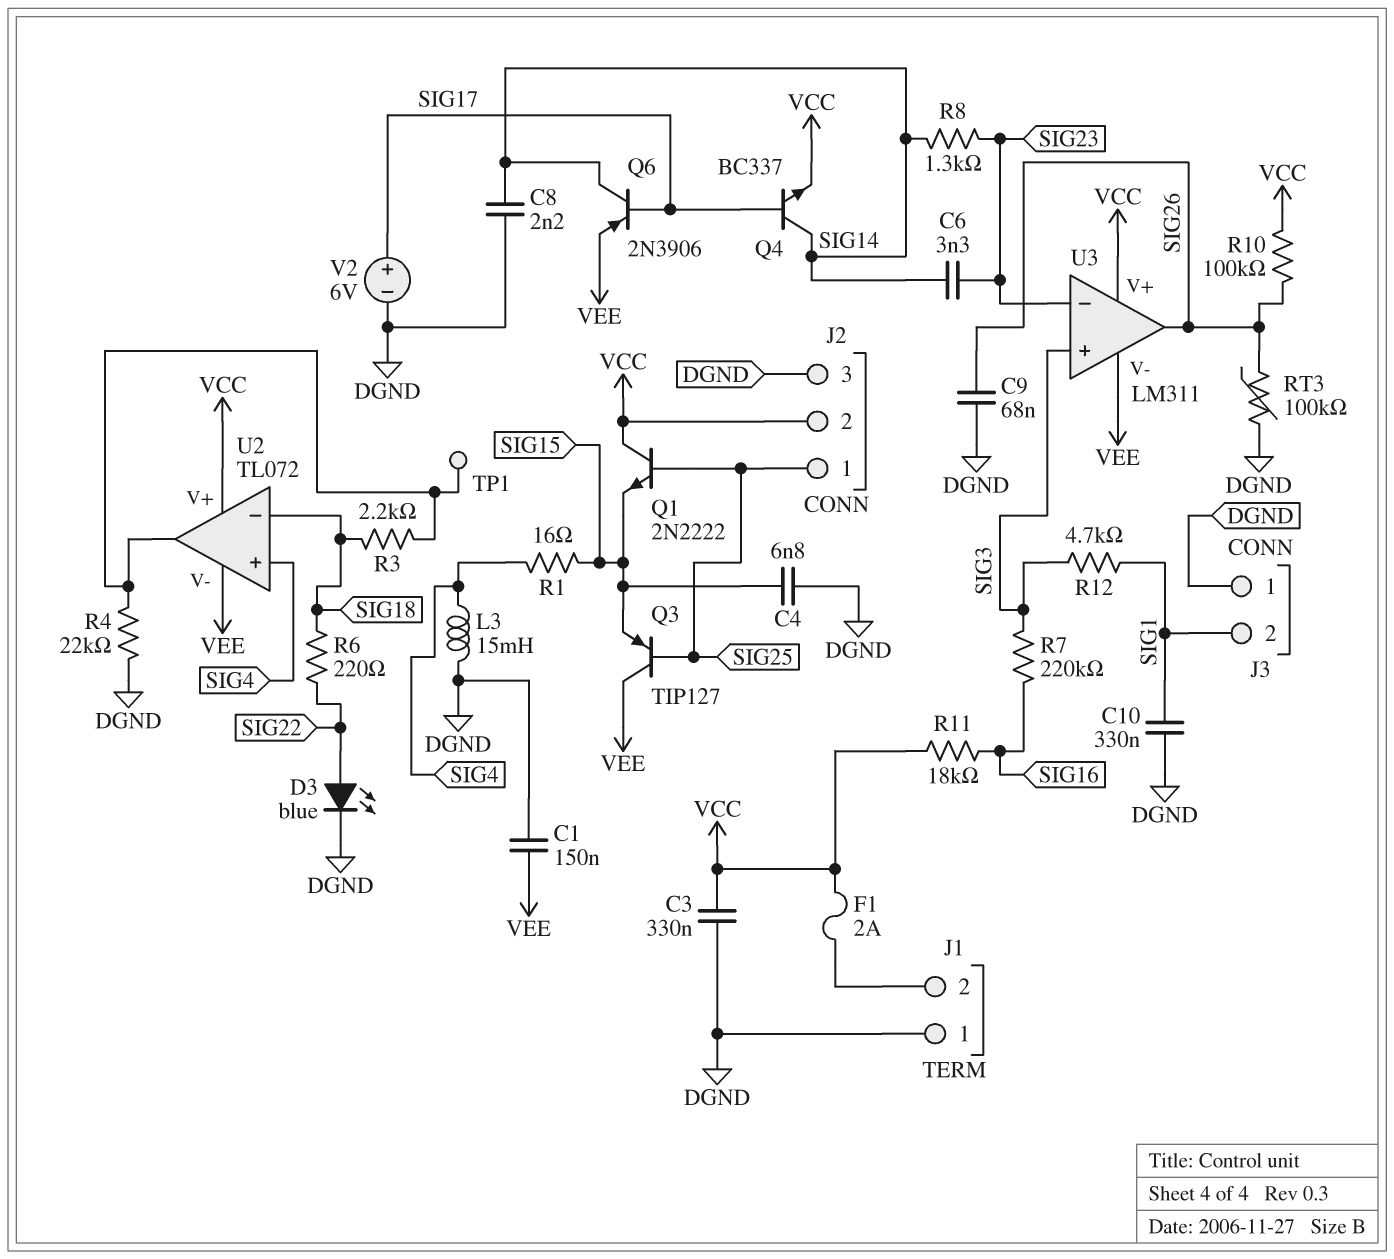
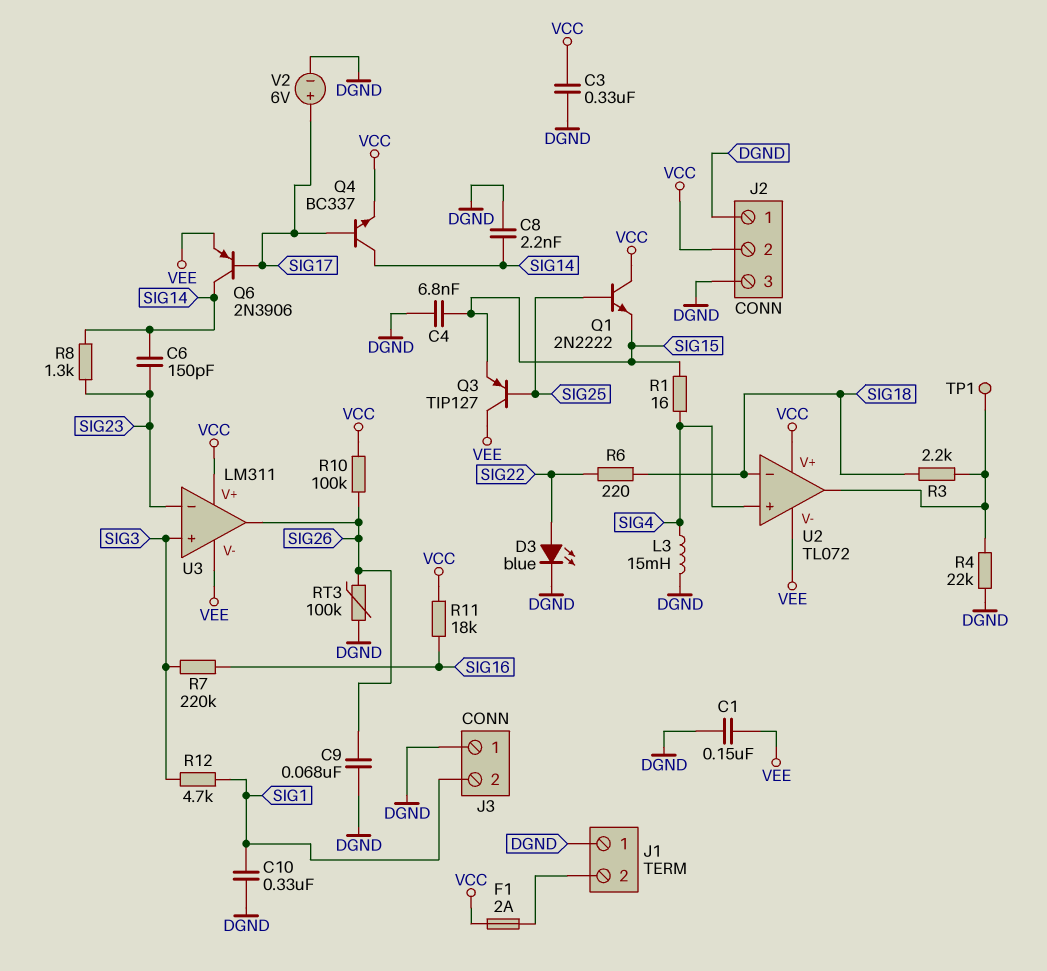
C6: 3.3nF (SIG14, SIG23) -> 150pF (SIG14, SIG23)
J2 pin 1: SIG25 -> DGND

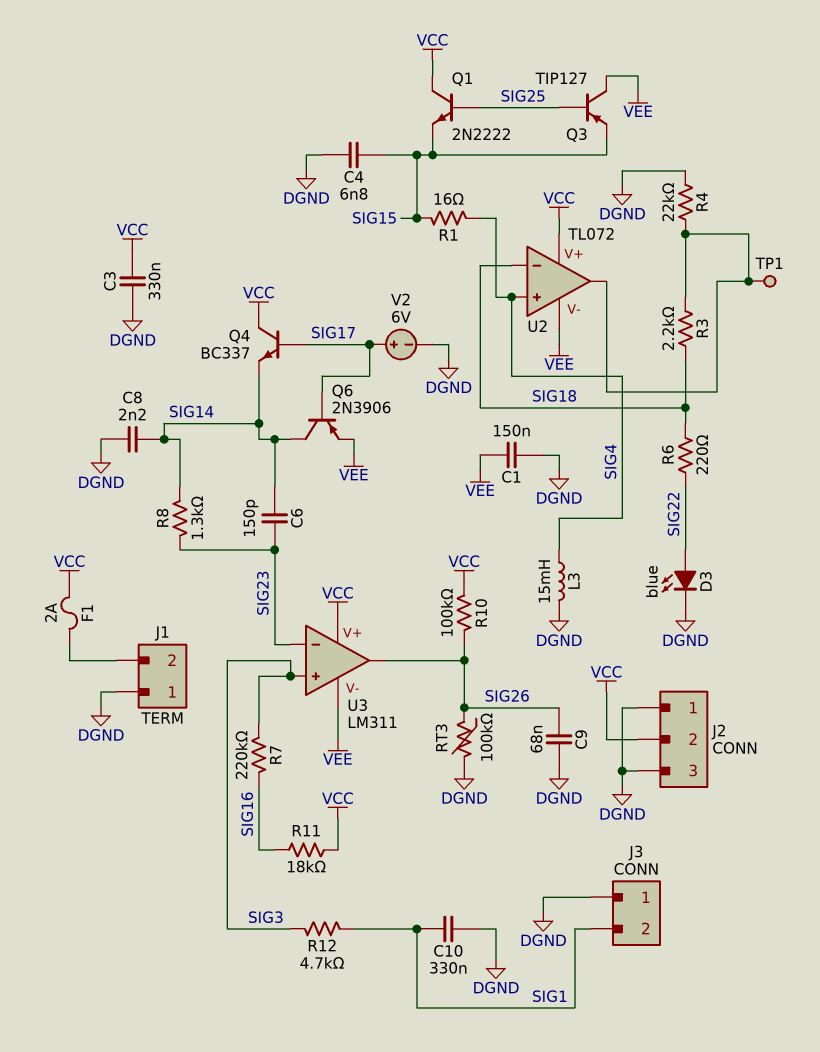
Q4: NPN BC337 (B SIG17, C SIG14, E VCC) -> NPN BC337 (B SIG17, C VCC, E SIG14)

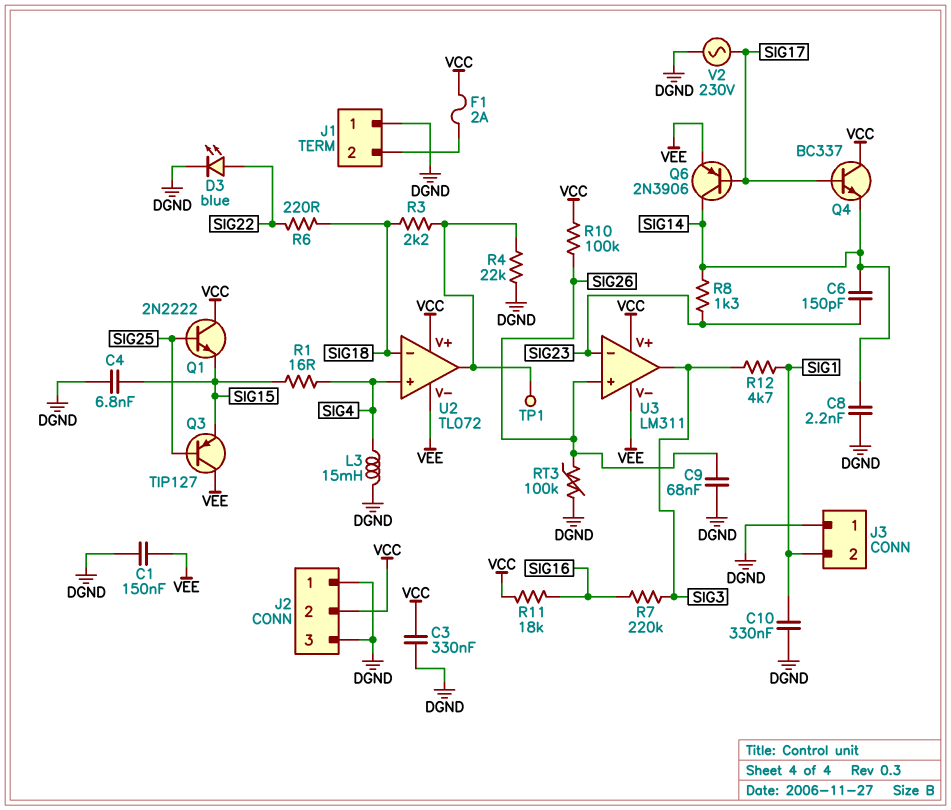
U3 pin in+: SIG3 -> SIG26
U3 pin out: SIG26 -> SIG3
V2: 6V (plus SIG17, minus DGND) -> AC 230V (DGND, SIG17)

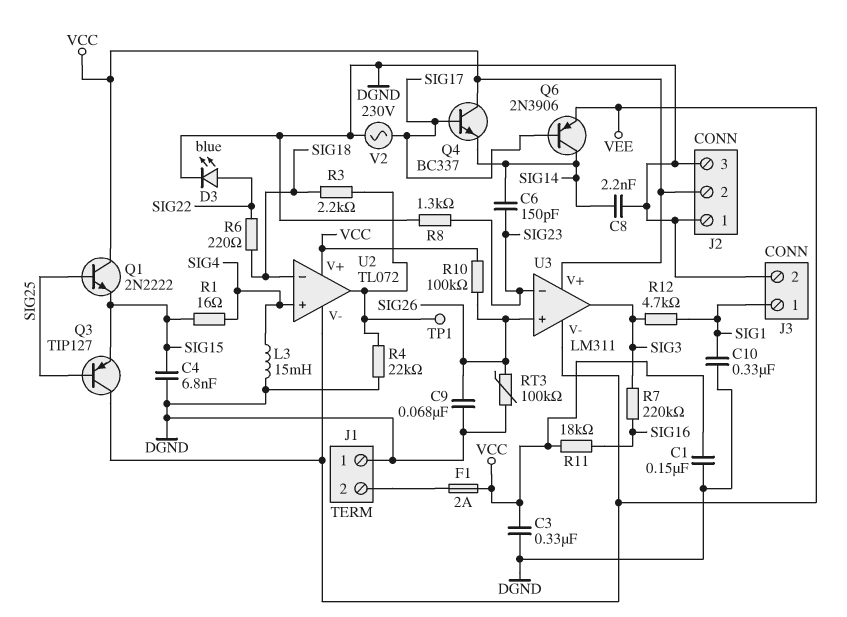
C1: 150nF (DGND, VEE) -> 150nF (DGND, VCC)
J3 pin 1: DGND -> SIG1
J3 pin 2: SIG1 -> DGND
R8: 1.3k (SIG14, SIG23) -> 1.3k (DGND, SIG23)

